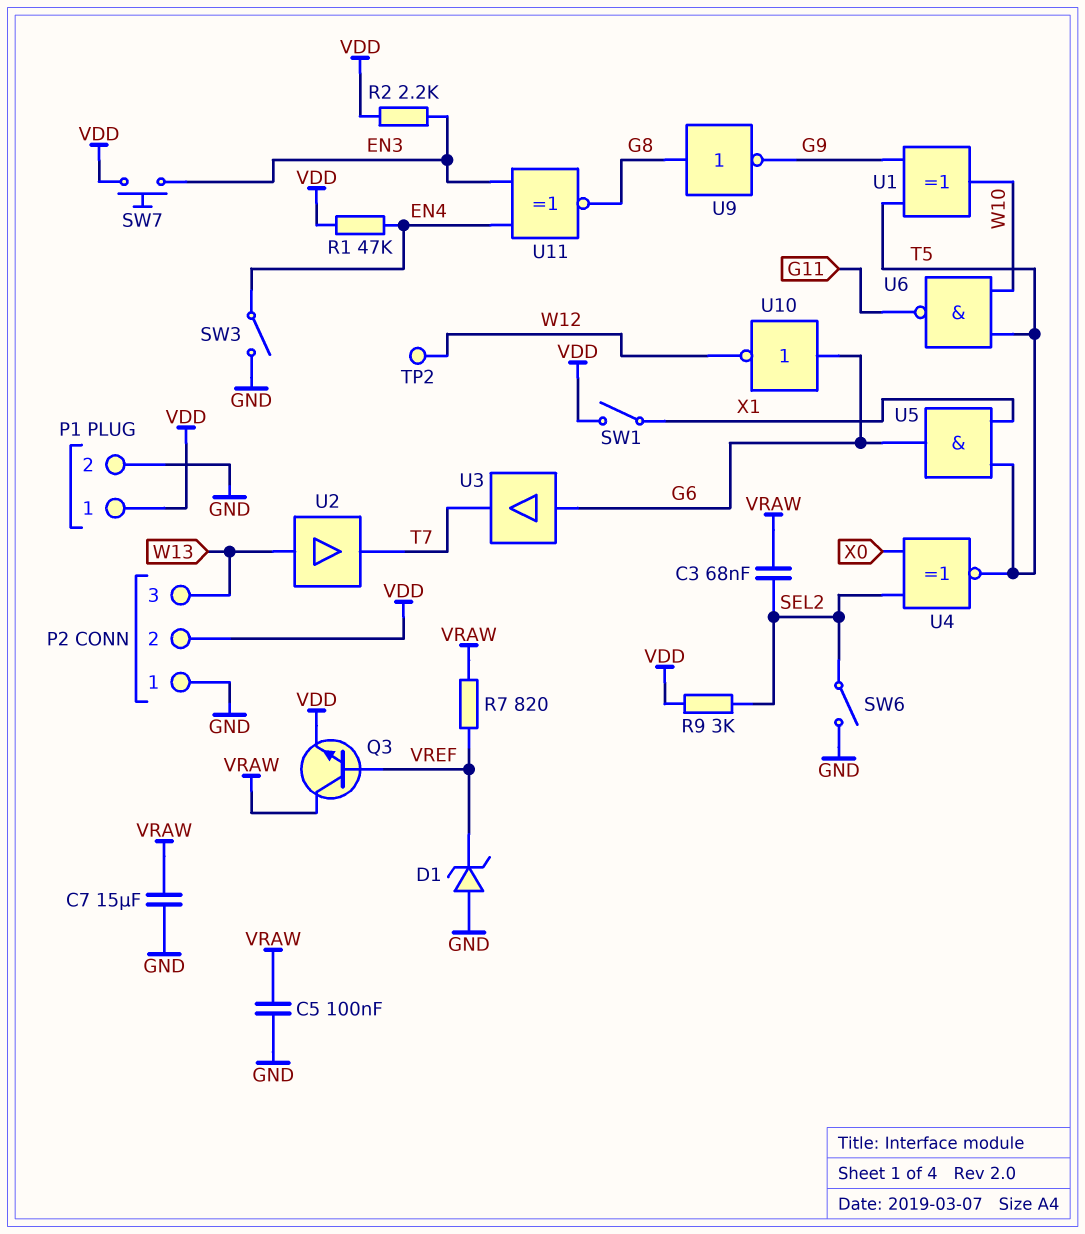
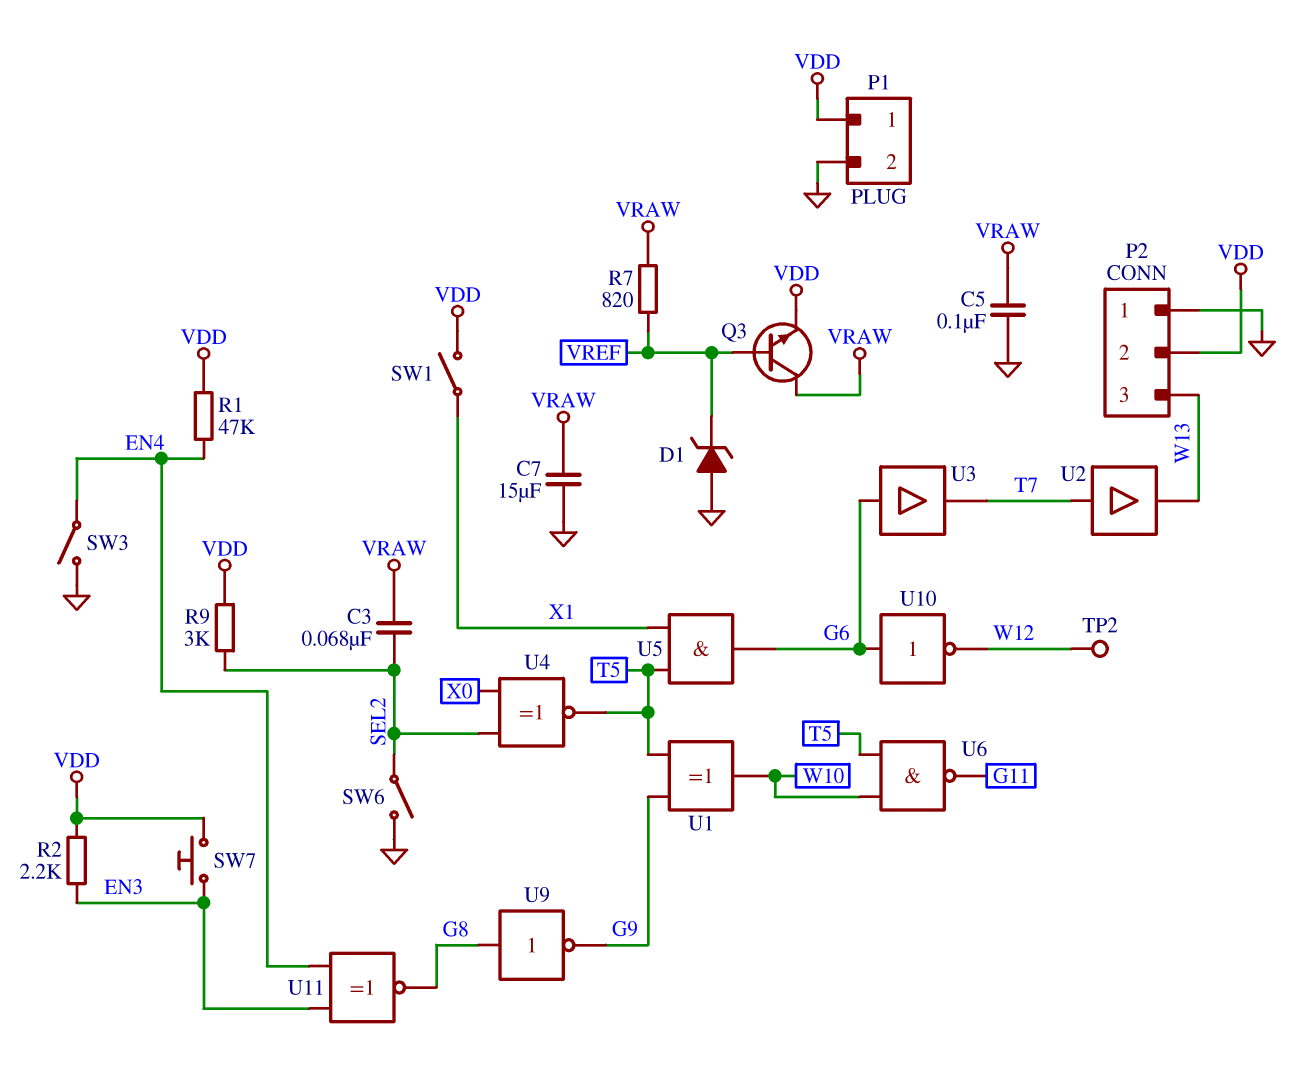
U2: buffer (in W13, out T7) -> buffer (in T7, out W13)

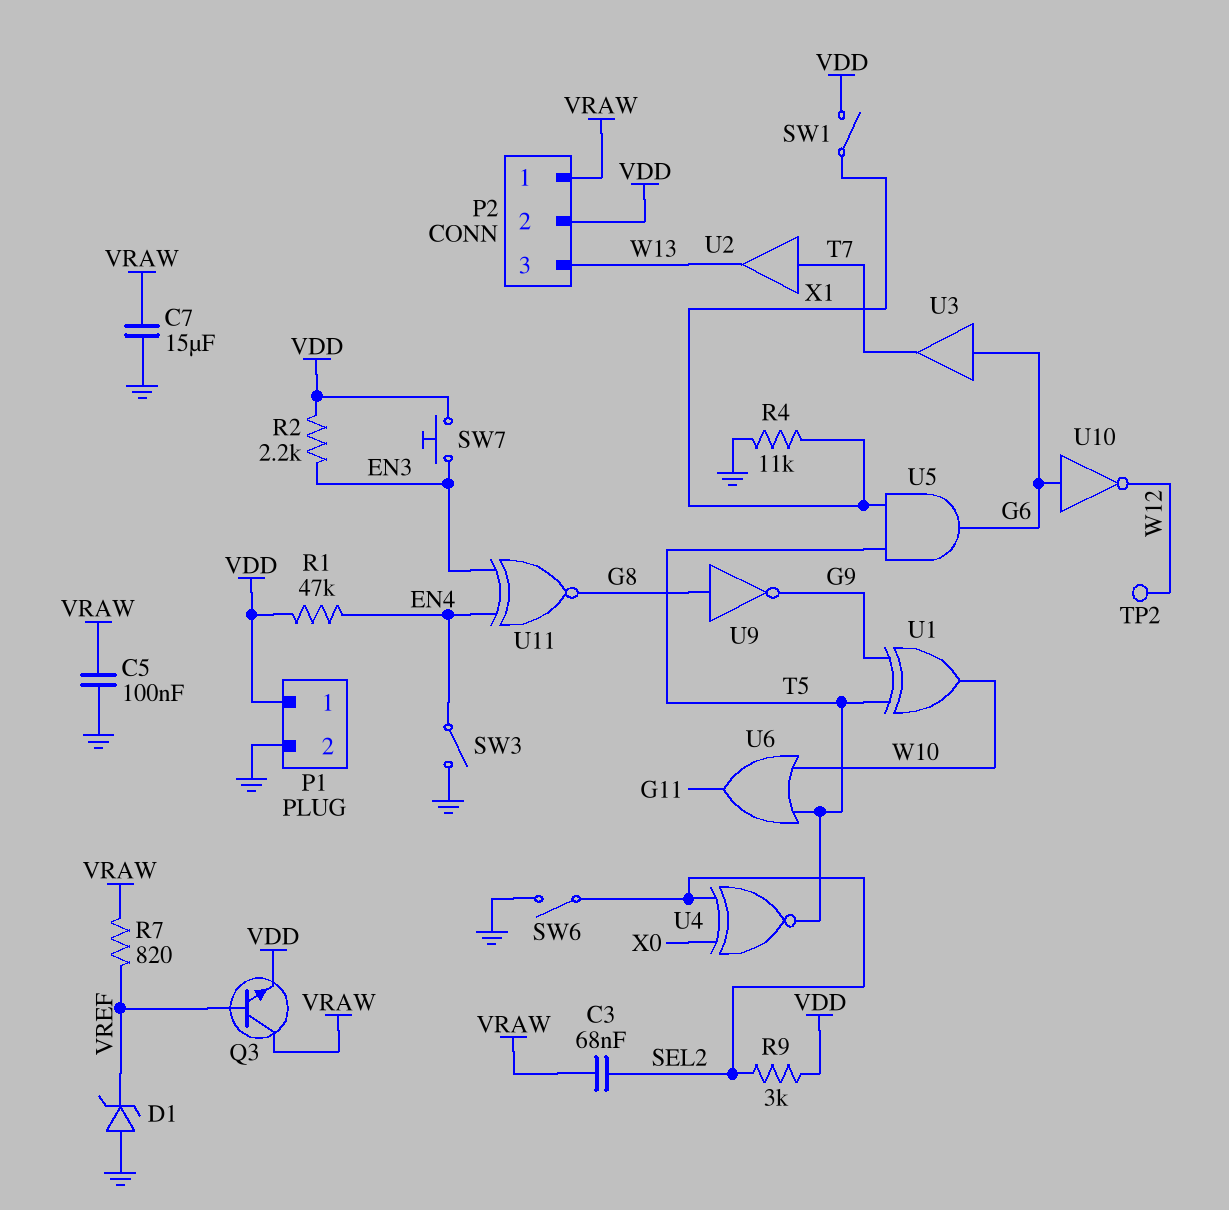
P2 pin 1: GND -> VRAW
R4: none -> 11k (GND, X1)
U6: NAND (in T5, in W10, out G11) -> OR (in T5, in W10, out G11)

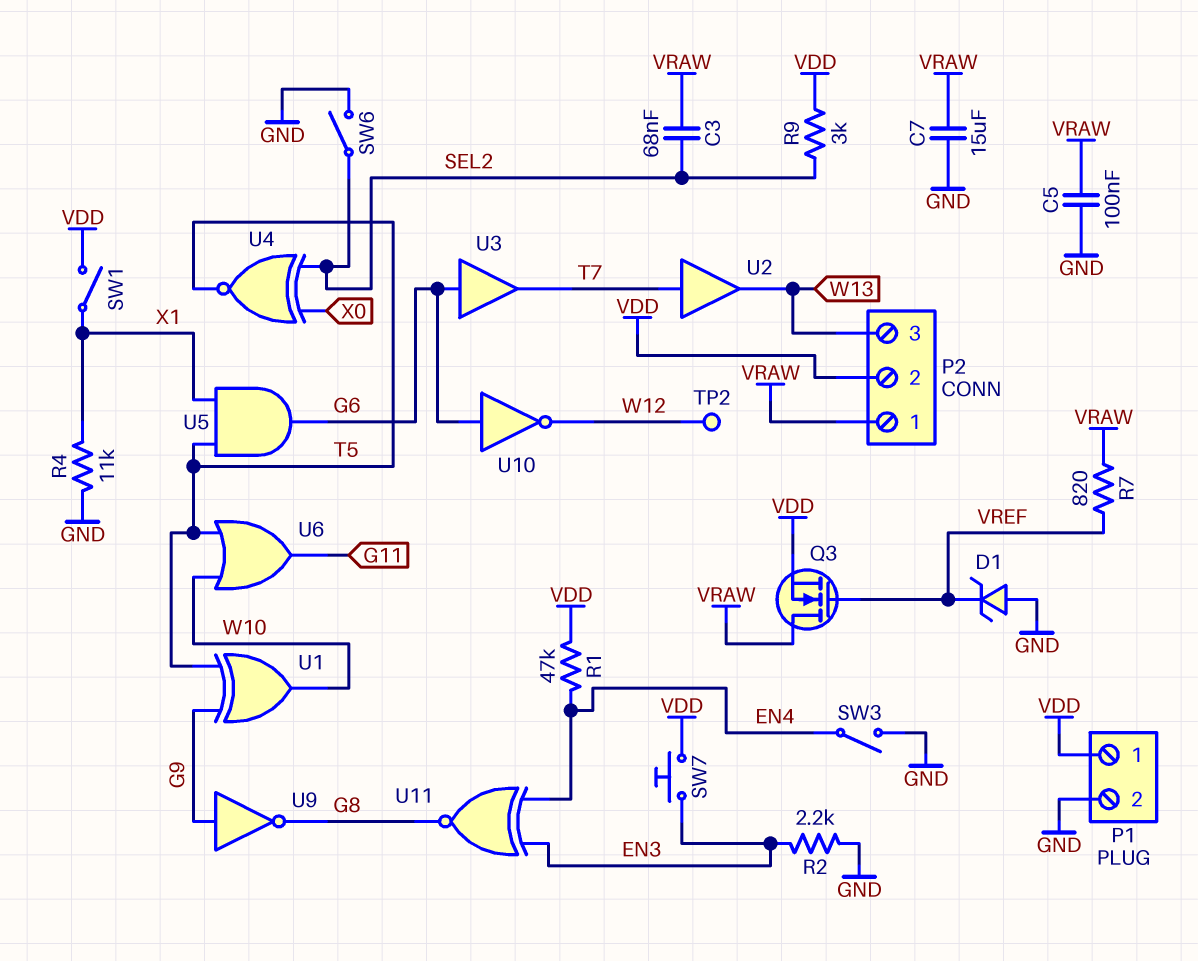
Q3: NPN (B VREF, C VRAW, E VDD) -> NMOS (G VREF, D VRAW, S VDD)
R2: 2.2k (EN3, VDD) -> 2.2k (EN3, GND)
U9: NOT (in G8, out G9) -> NOT (in G9, out G8)

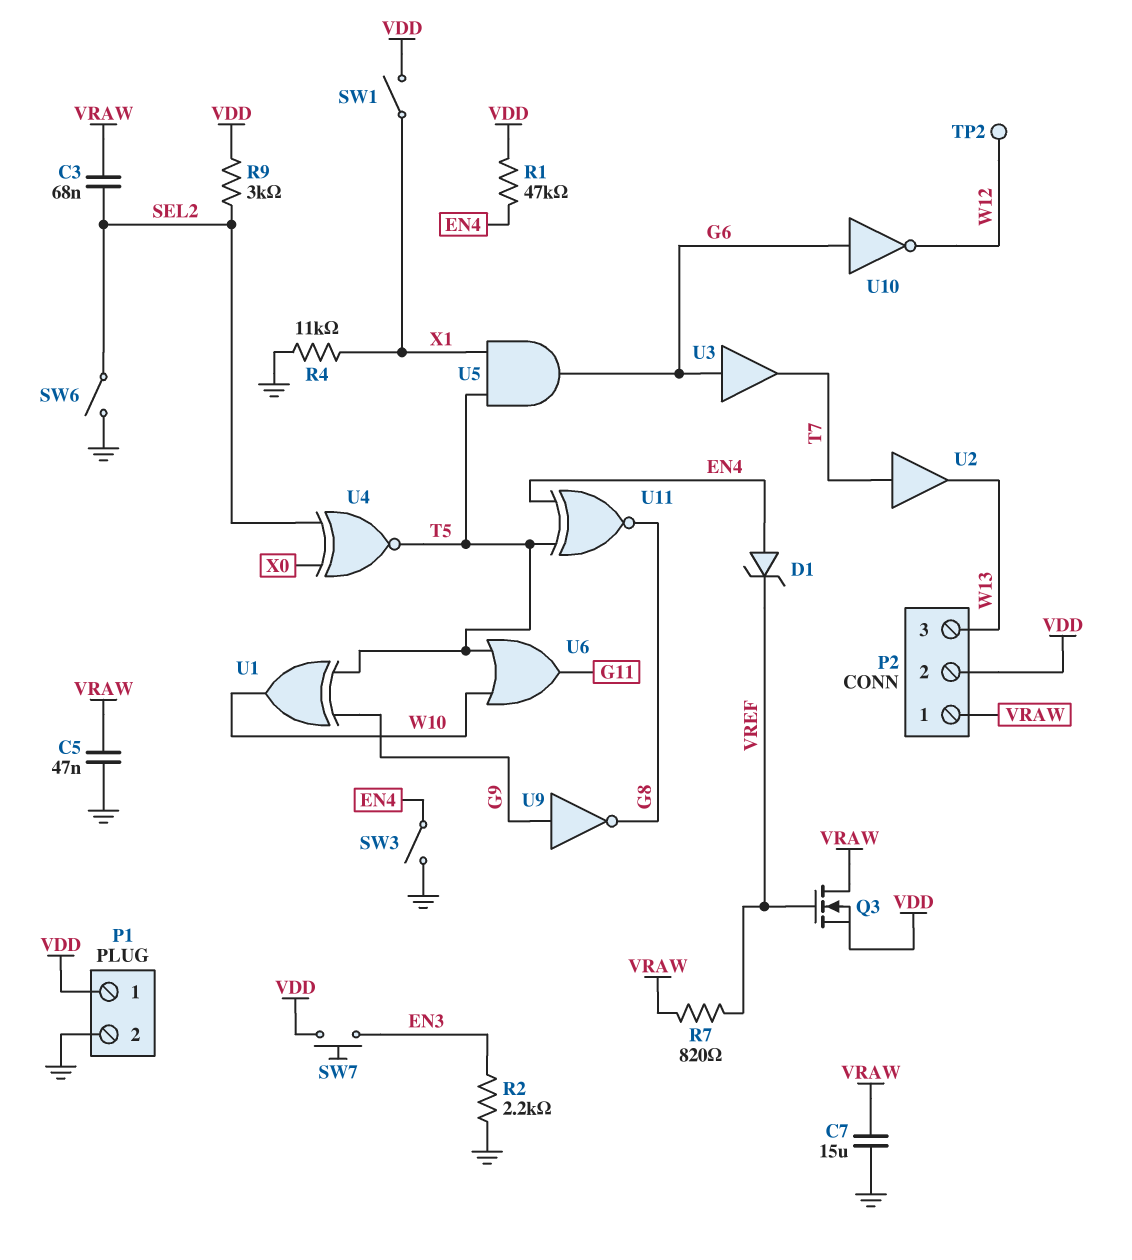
C5: 100nF (GND, VRAW) -> 47nF (GND, VRAW)
D1: zener (A GND, K VREF) -> zener (A EN4, K VREF)
U11: XNOR (in EN3, in EN4, out G8) -> XNOR (in EN4, in T5, out G8)

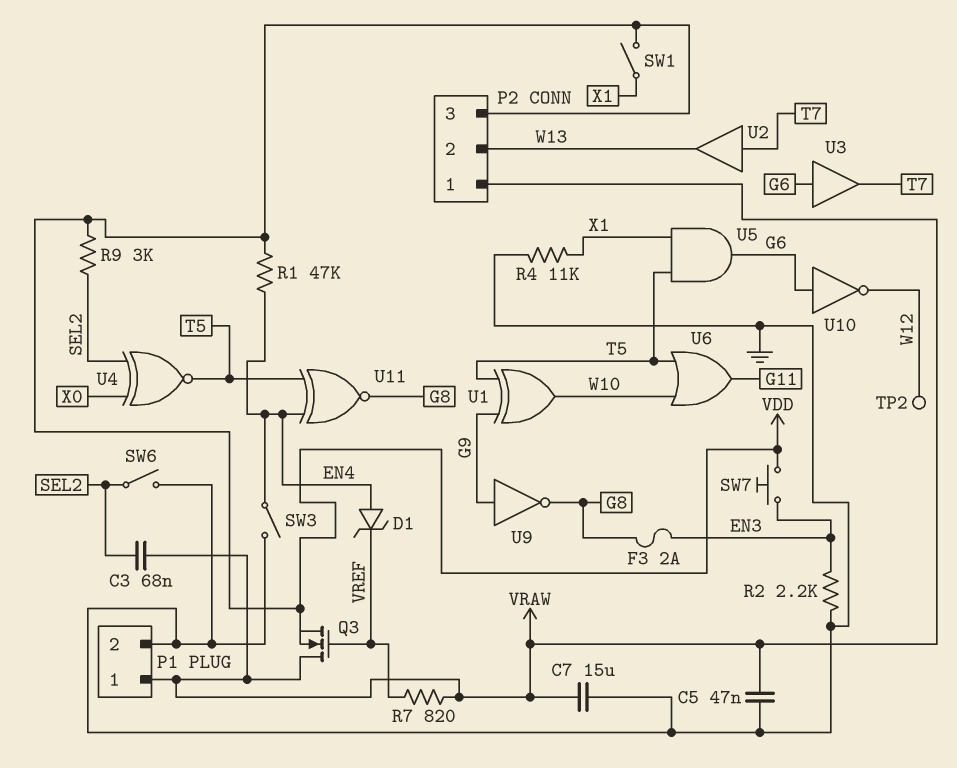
F3: none -> 2A (EN3, G8)
P1 pin 1: VDD -> VRAW
P2 pin 2: VDD -> W13
P2 pin 3: W13 -> VDD

